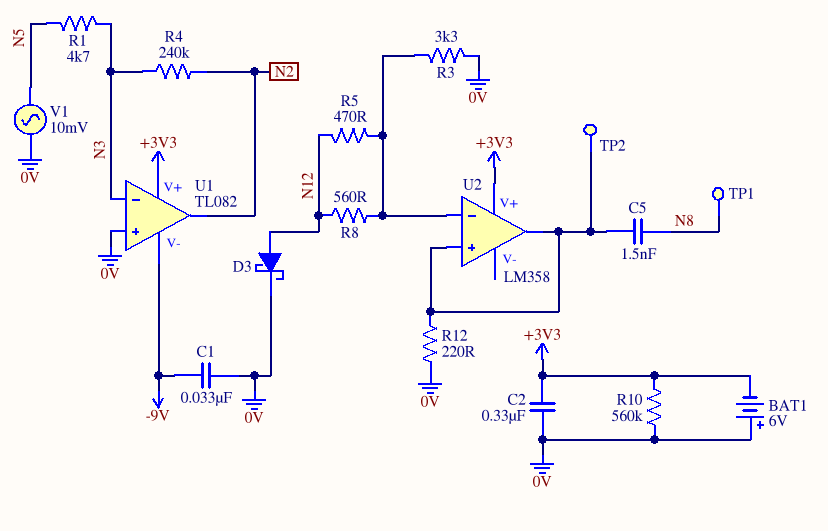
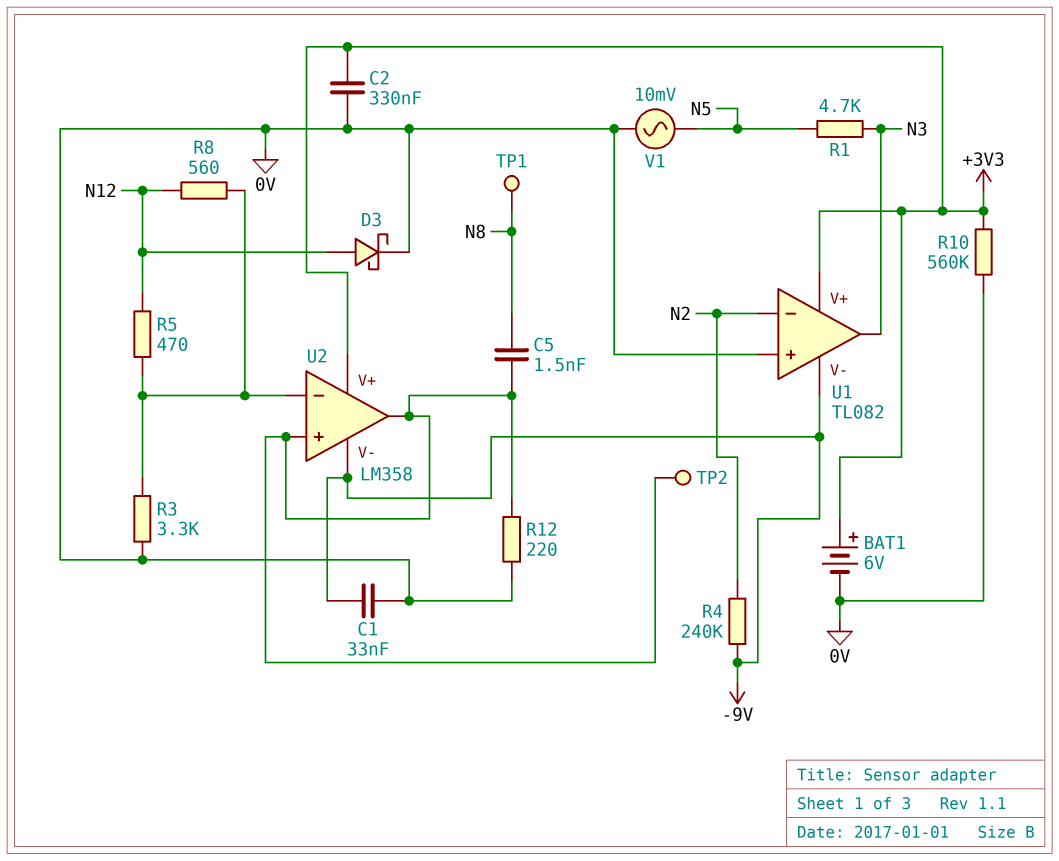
BAT1: 6V (plus 0V, minus +3V3) -> 6V (plus +3V3, minus 0V)
R4: 240k (N2, N3) -> 240k (-9V, N2)
U1 pin in-: N3 -> N2
U1 pin out: N2 -> N3
U2 pin V-: none -> -9V

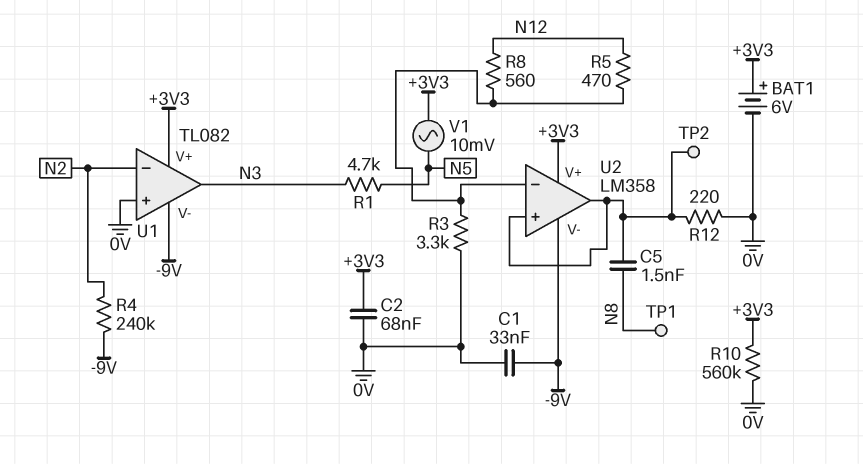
C2: 330nF (+3V3, 0V) -> 68nF (+3V3, 0V)
D3: schottky (A N12, K 0V) -> none
V1: AC 10mV (0V, N5) -> AC 10mV (+3V3, N5)

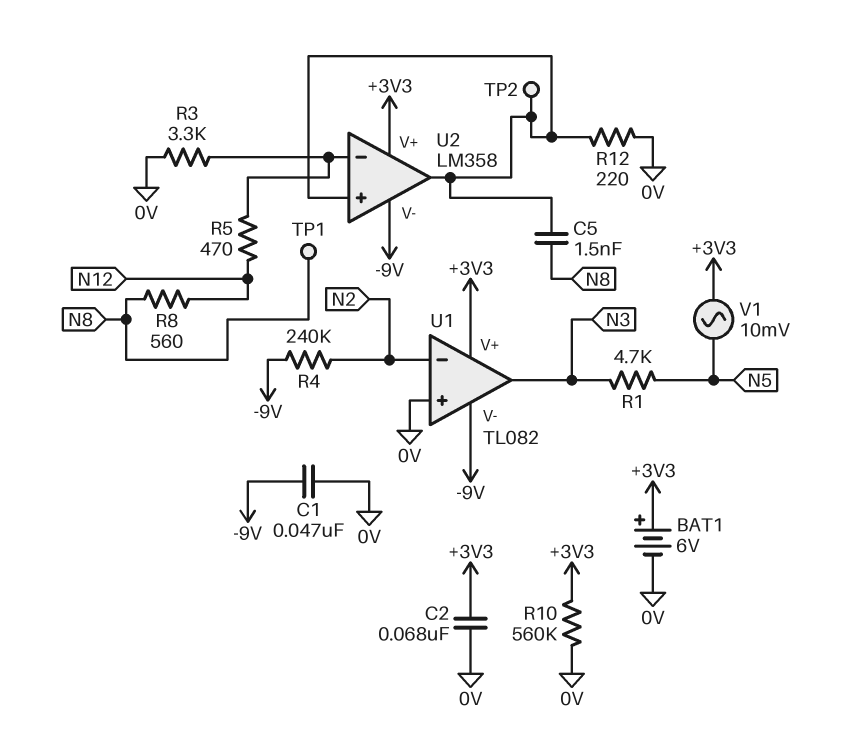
C1: 33nF (-9V, 0V) -> 47nF (-9V, 0V)
R8: 560 (N12, U2/in-) -> 560 (N8, N12)

